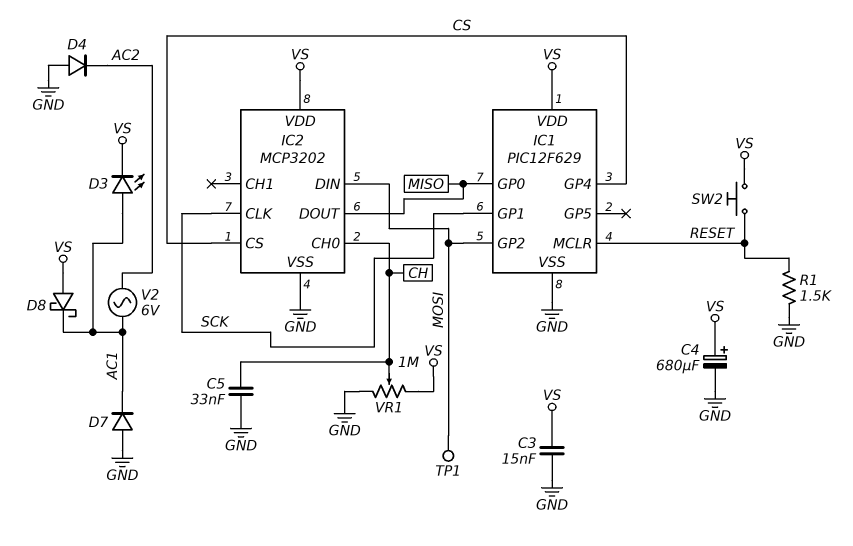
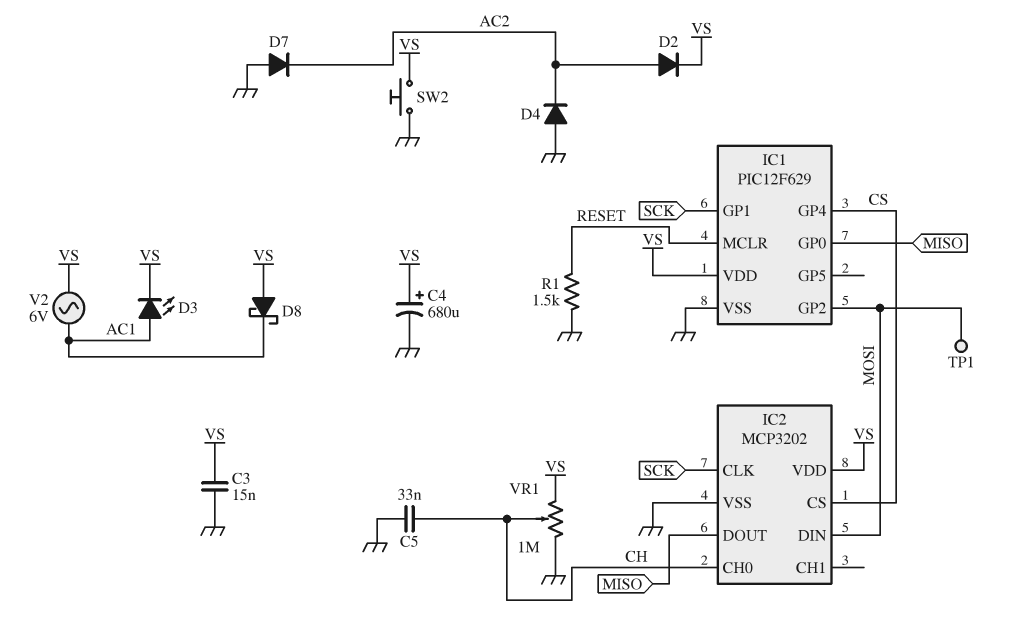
D2: none -> diode (A AC2, K VS)
D7: diode (A GND, K AC1) -> diode (A GND, K AC2)
SW2: button (RESET, VS) -> button (GND, VS)
V2: AC 6V (AC1, AC2) -> AC 6V (AC1, VS)

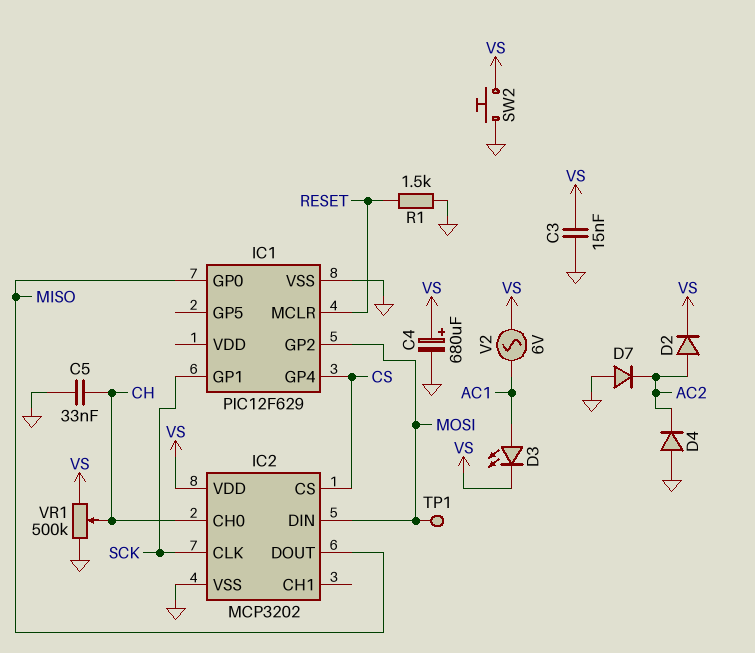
D8: schottky (A VS, K AC1) -> none
IC1 pin VDD: VS -> none
VR1: 1M (GND, VS, wiper CH) -> 500k (GND, VS, wiper CH)

